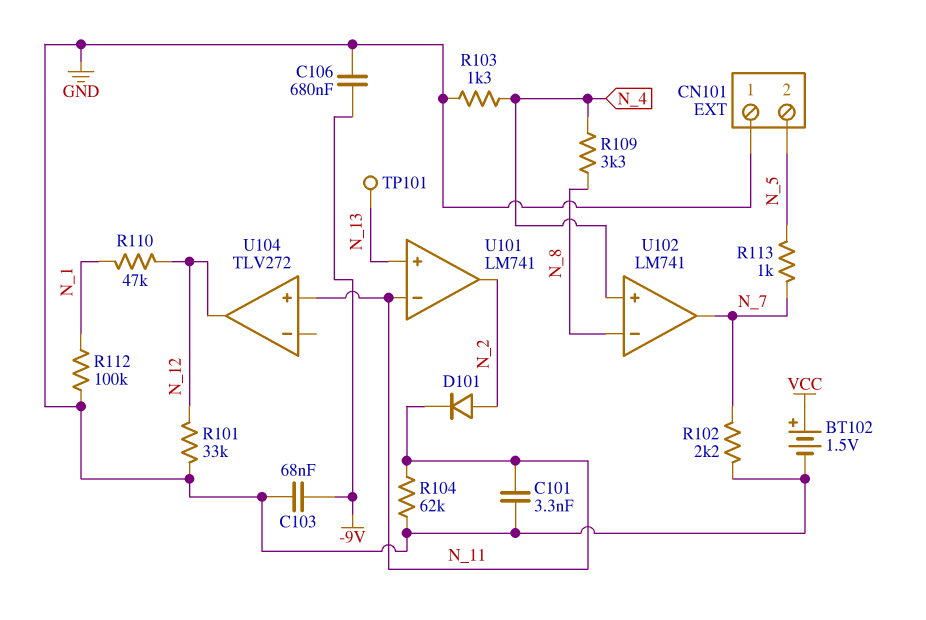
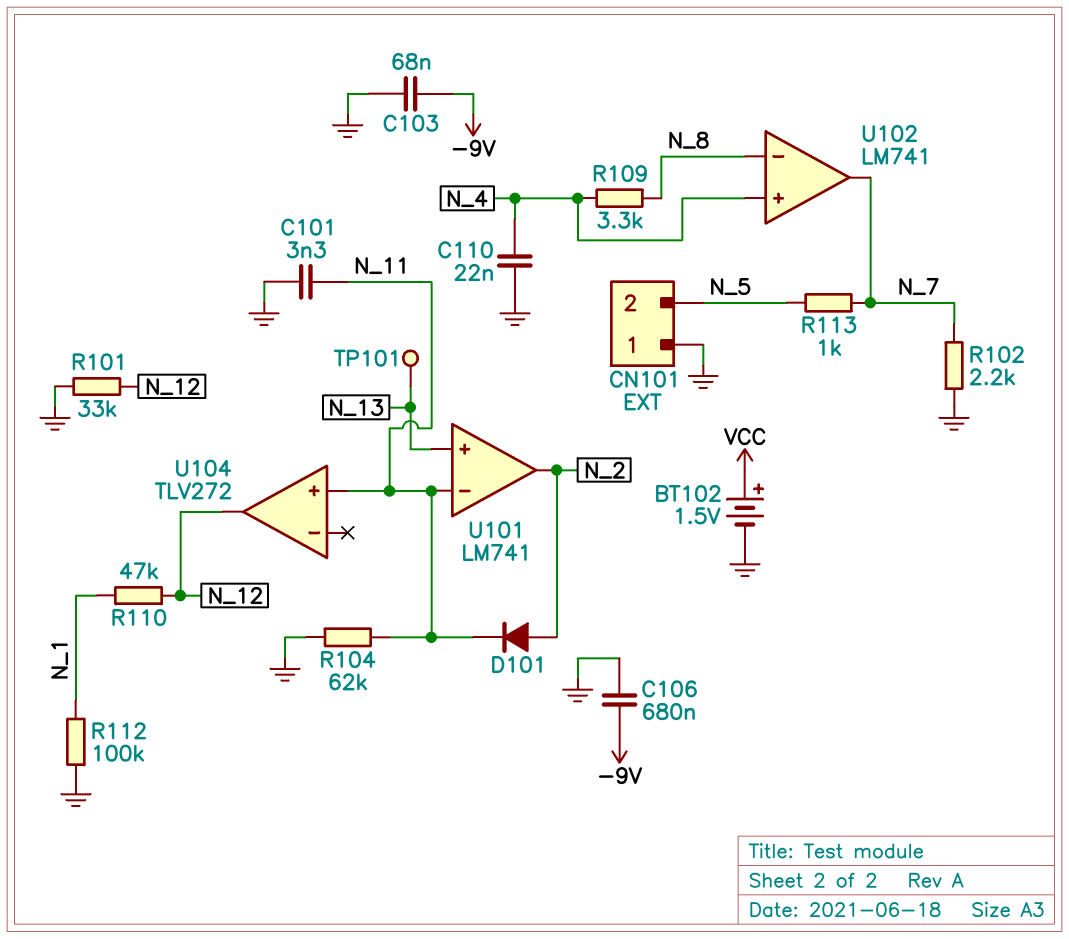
C110: none -> 22nF (GND, N_4)
R103: 1.3k (GND, N_4) -> none

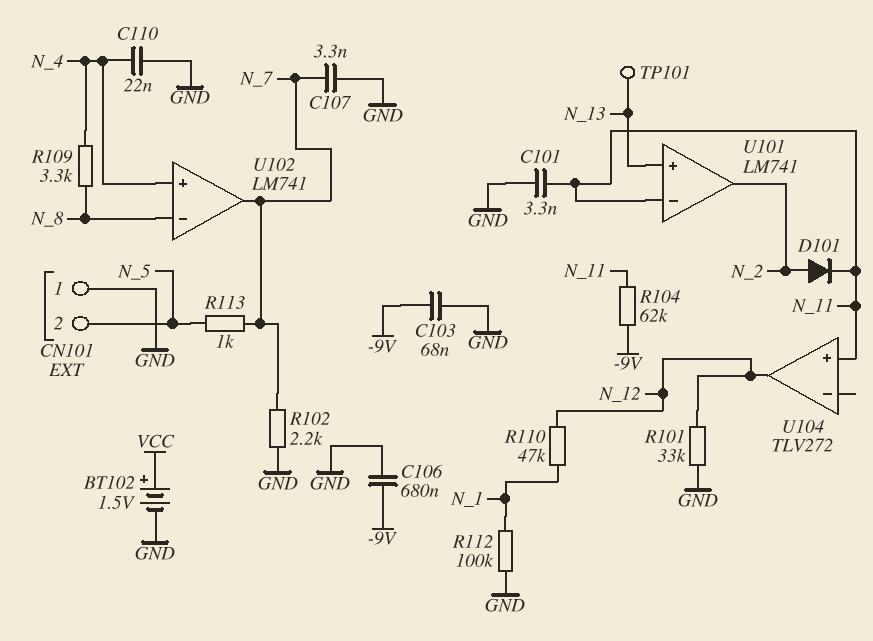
C107: none -> 3.3nF (GND, N_7)
R104: 62k (GND, N_11) -> 62k (-9V, N_11)

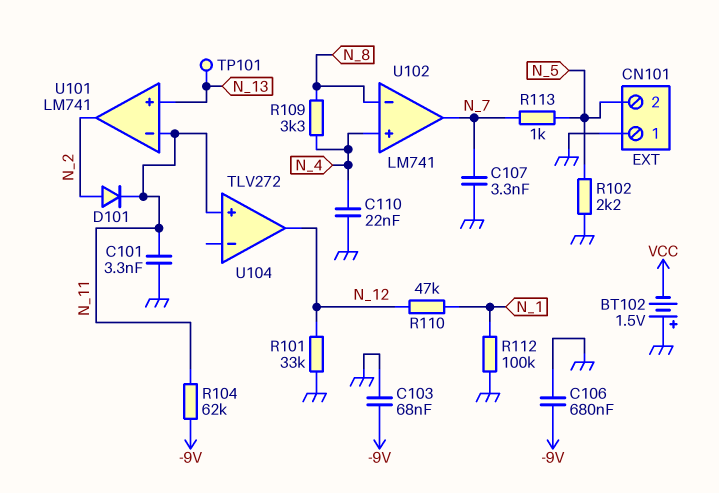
BT102: 1.5V (plus VCC, minus GND) -> 1.5V (plus GND, minus VCC)
R102: 2.2k (GND, N_7) -> 2.2k (GND, N_5)

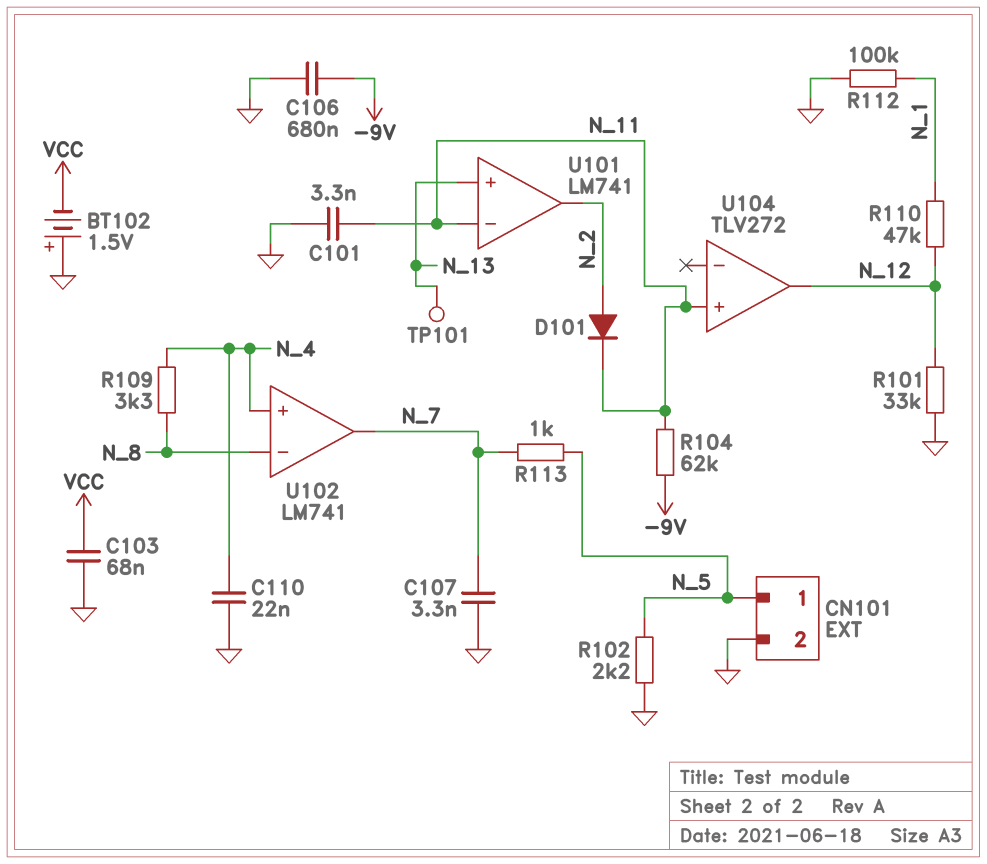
C103: 68nF (-9V, GND) -> 68nF (GND, VCC)
CN101 pin 1: GND -> N_5
CN101 pin 2: N_5 -> GND

